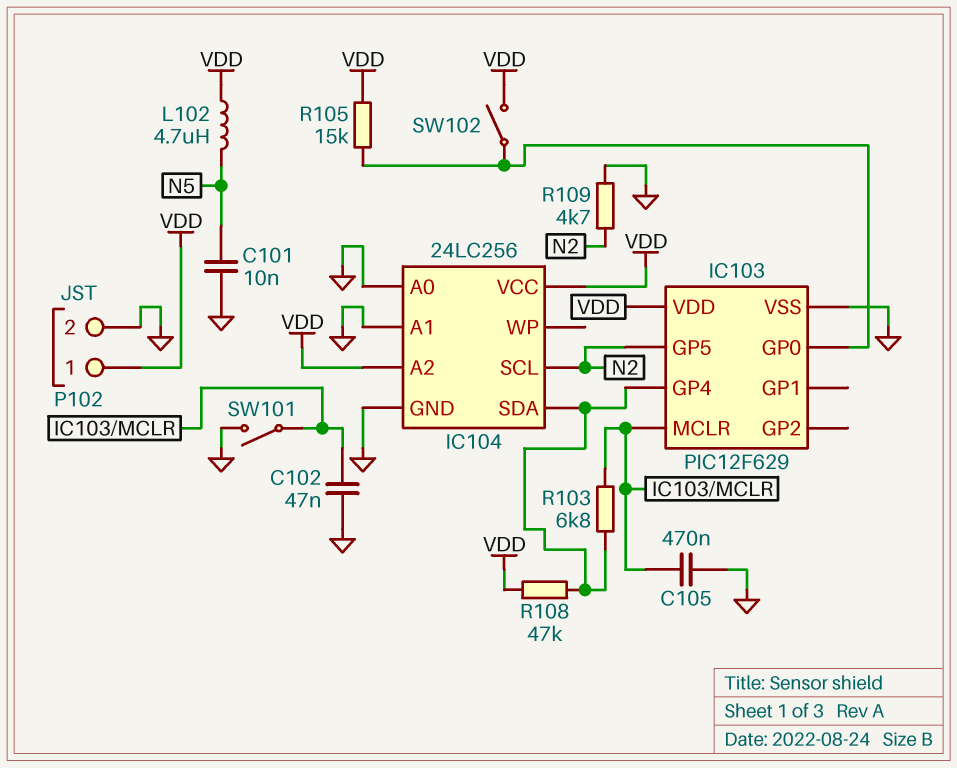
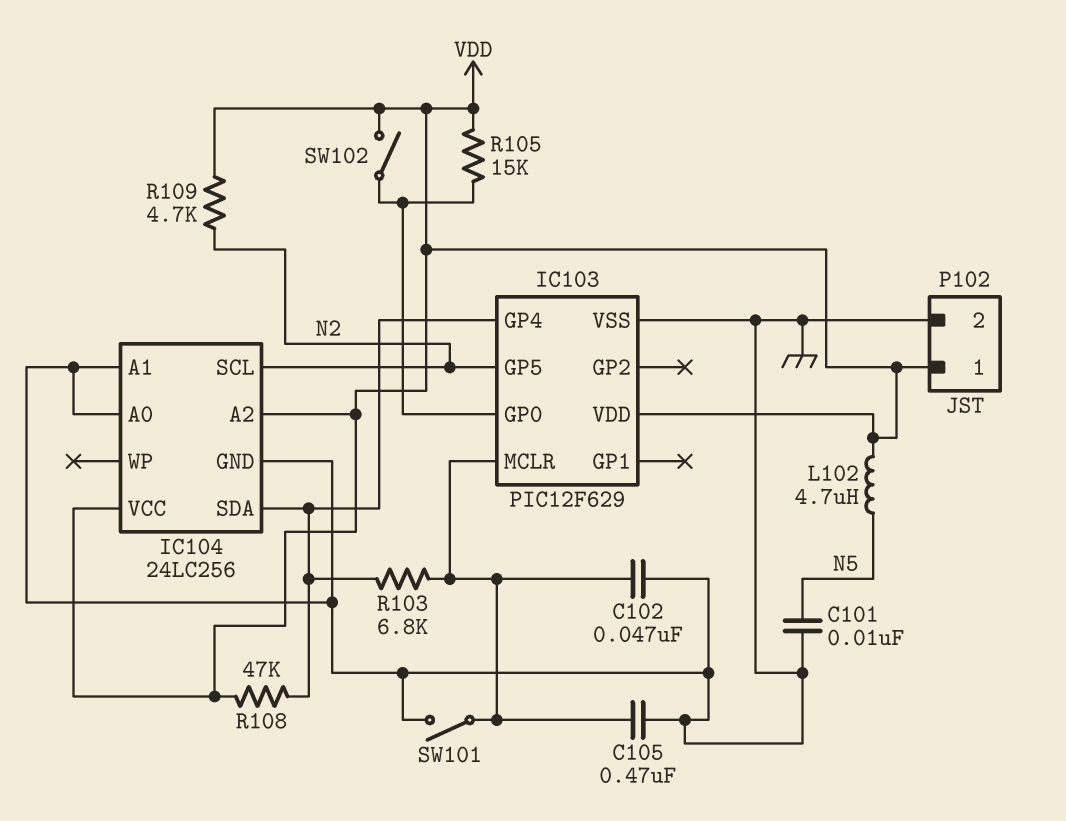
R109: 4.7k (GND, N2) -> 4.7k (N2, VDD)

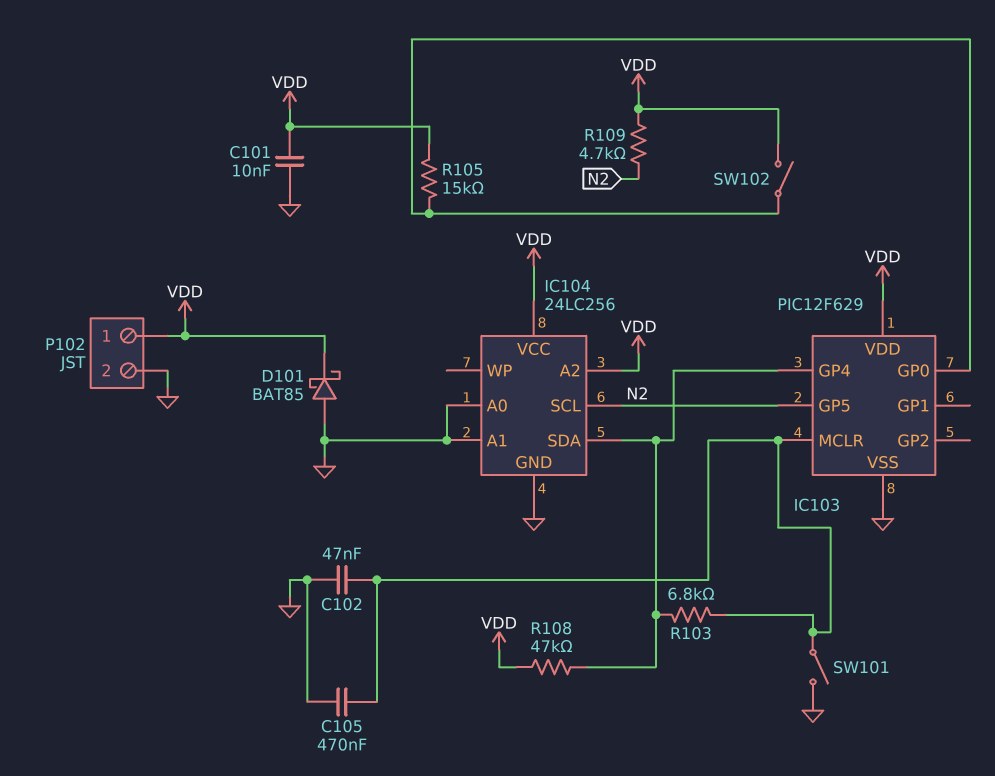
C101: 10nF (GND, N5) -> 10nF (GND, VDD)
D101: none -> schottky BAT85 (A GND, K VDD)
L102: 4.7uH (N5, VDD) -> none

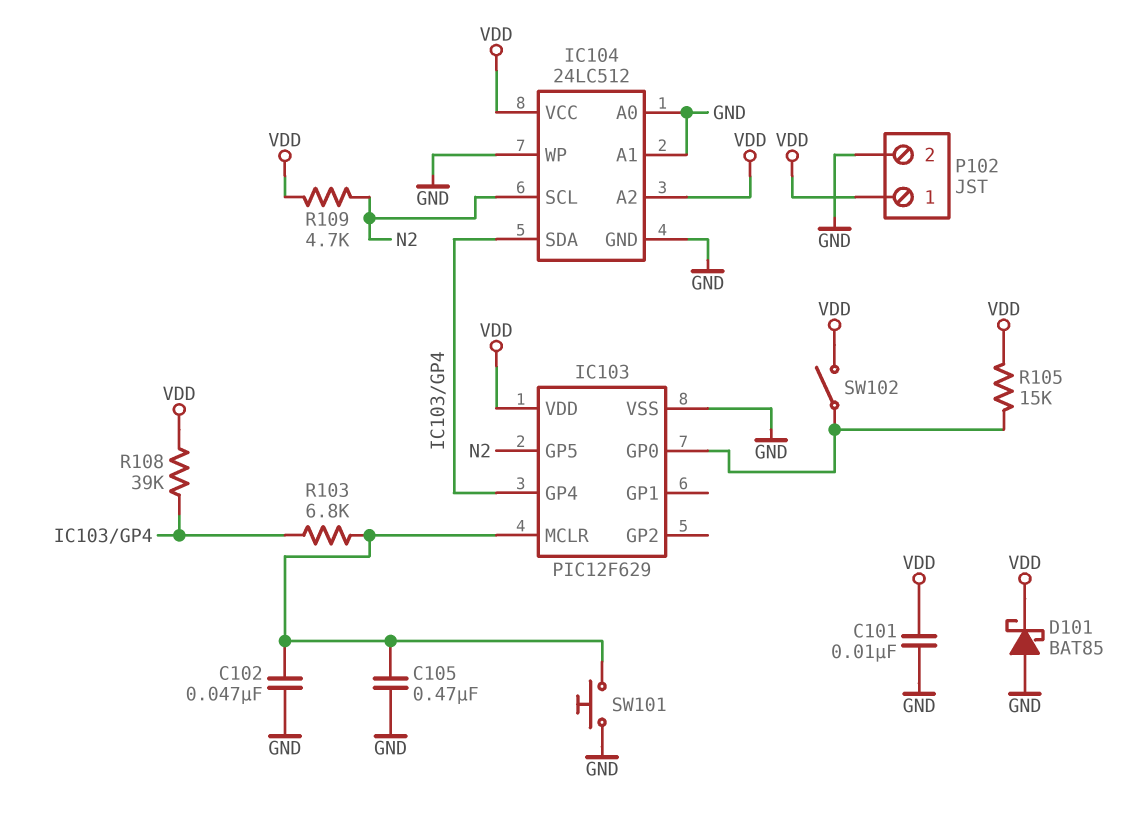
IC104: 24LC256 -> 24LC512
IC104 pin WP: none -> GND
R108: 47k (IC103/GP4, VDD) -> 39k (IC103/GP4, VDD)
SW101: switch (GND, IC103/MCLR) -> button (GND, IC103/MCLR)

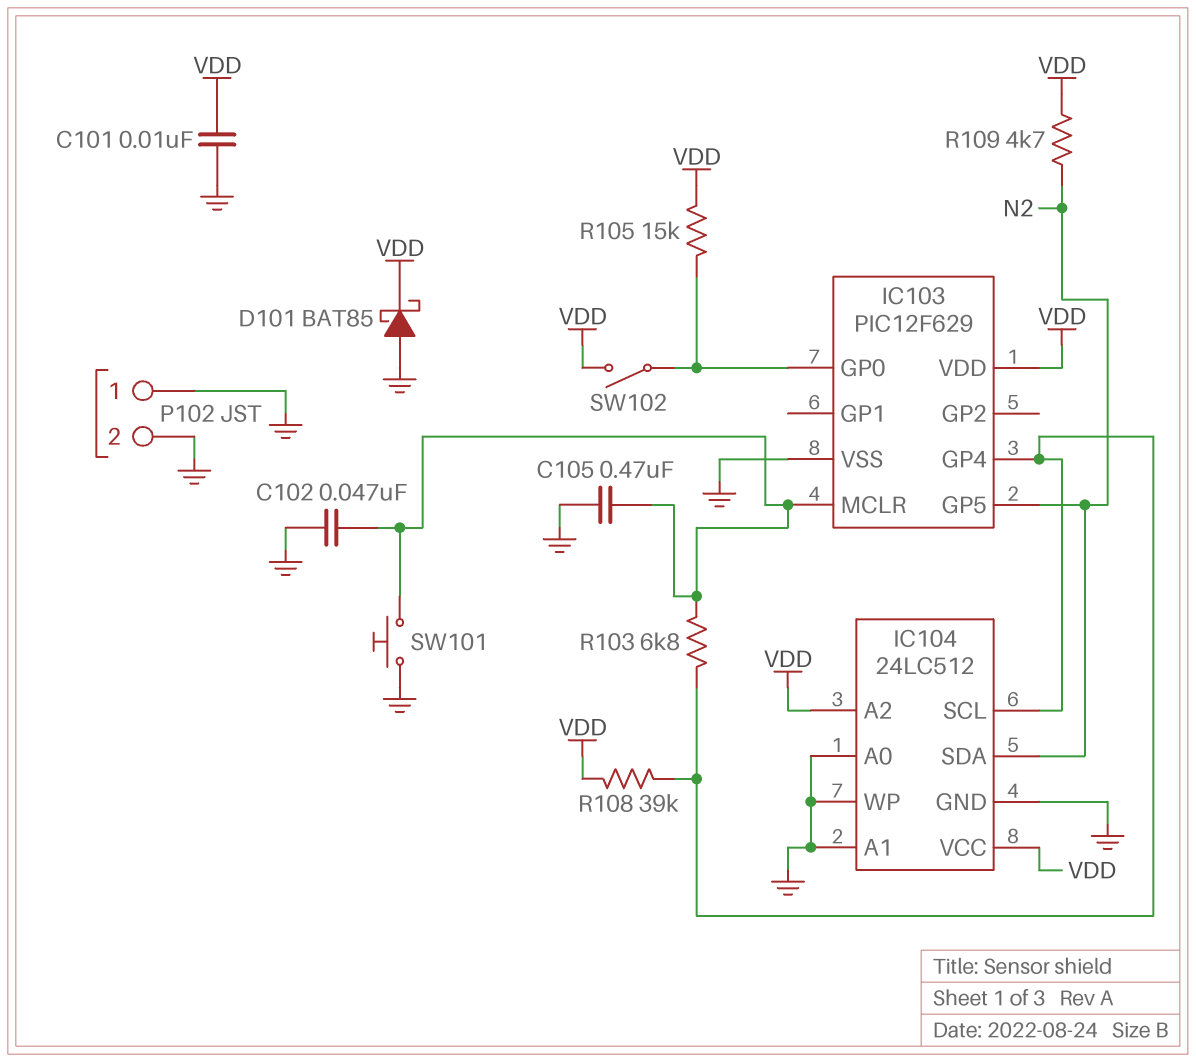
IC104 pin SCL: N2 -> IC103/GP4
IC104 pin SDA: IC103/GP4 -> N2
P102 pin 1: VDD -> GND

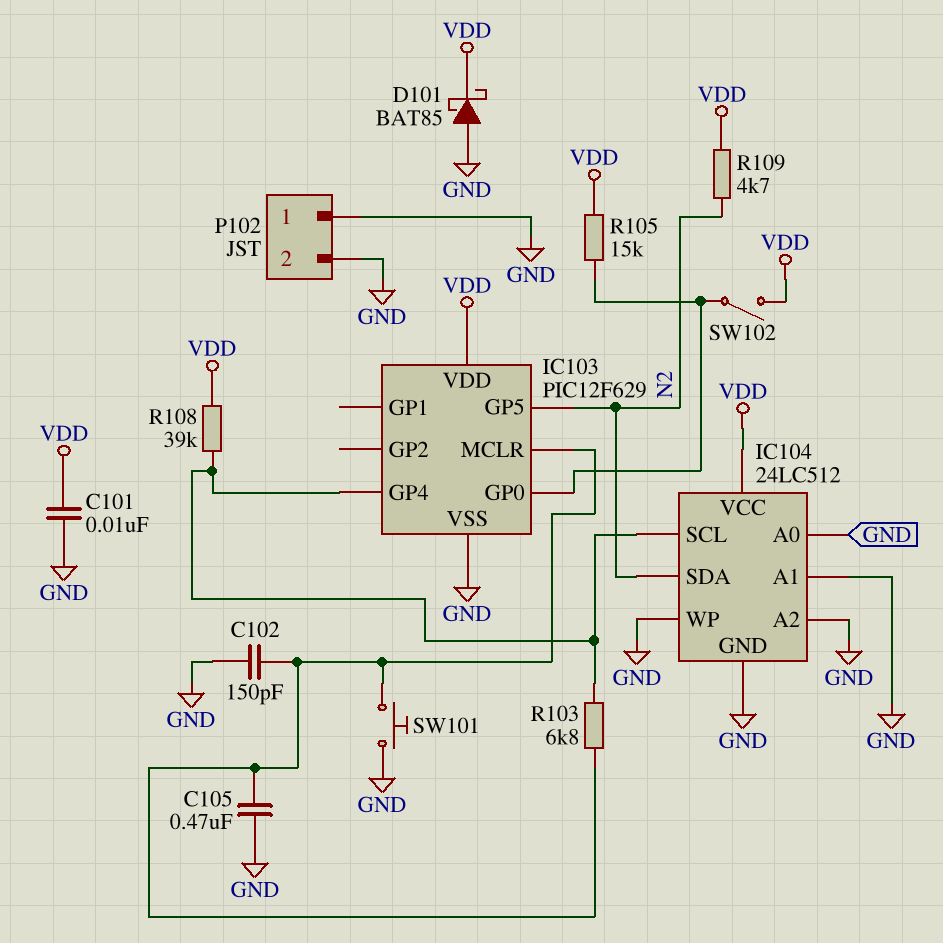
C102: 47nF (GND, IC103/MCLR) -> 150pF (GND, IC103/MCLR)
IC104 pin A2: VDD -> GND

